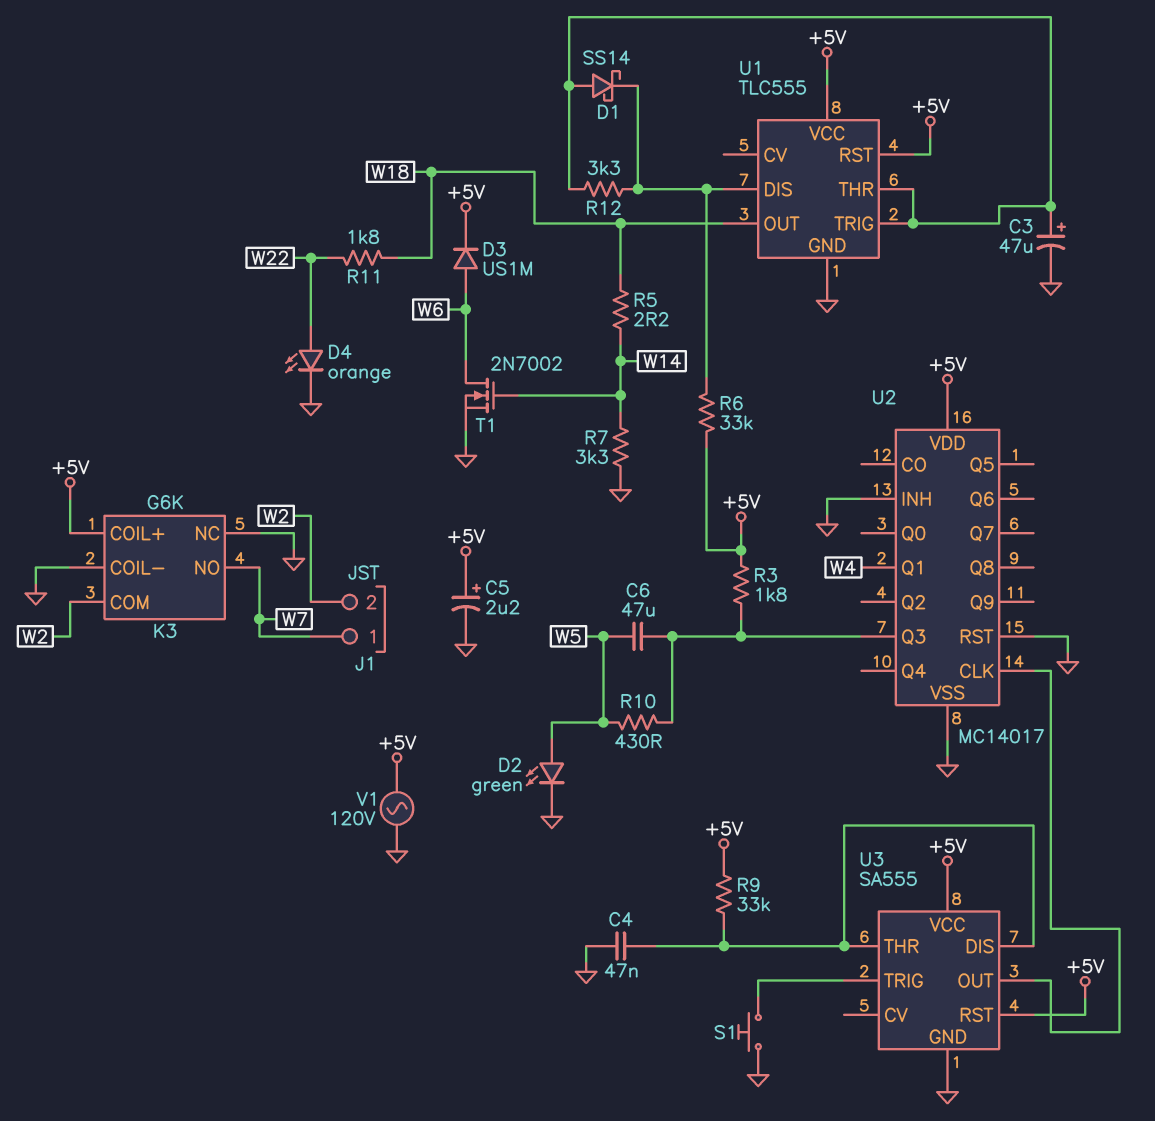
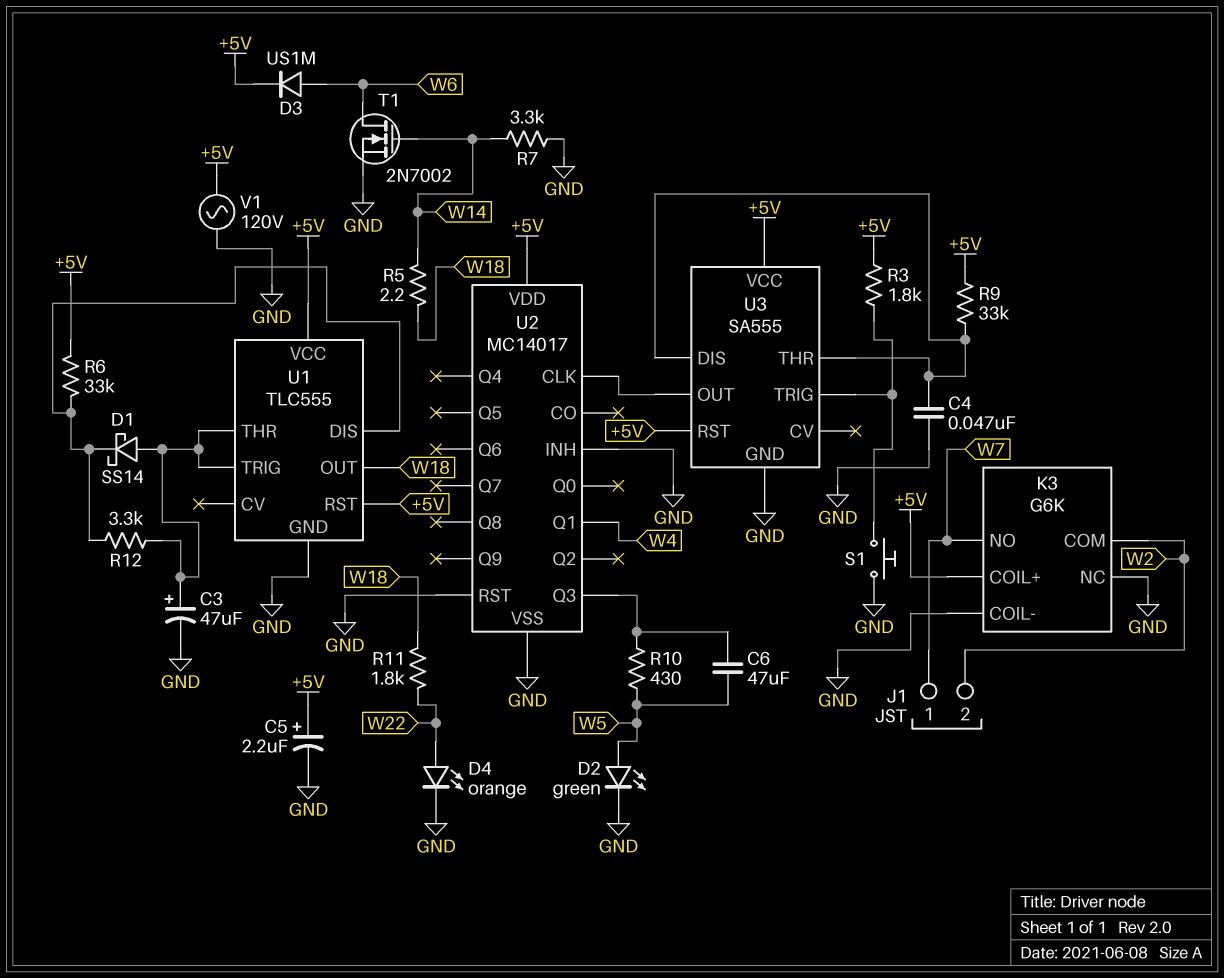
R3: 1.8k (+5V, U2/Q3) -> 1.8k (+5V, U3/TRIG)

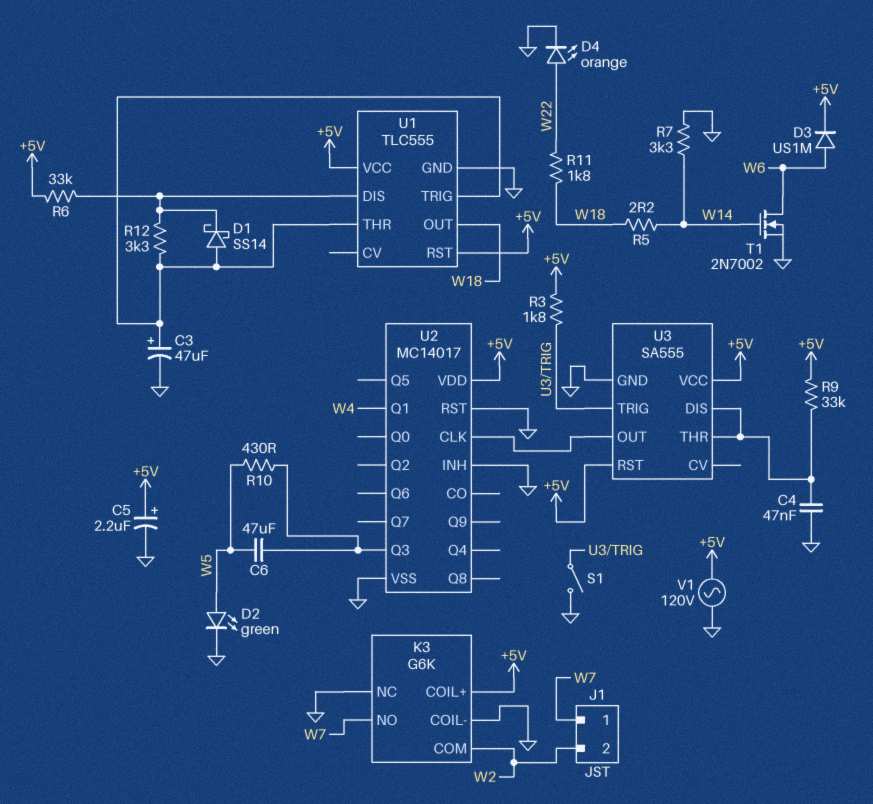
S1: button (GND, U3/TRIG) -> switch (GND, U3/TRIG)

